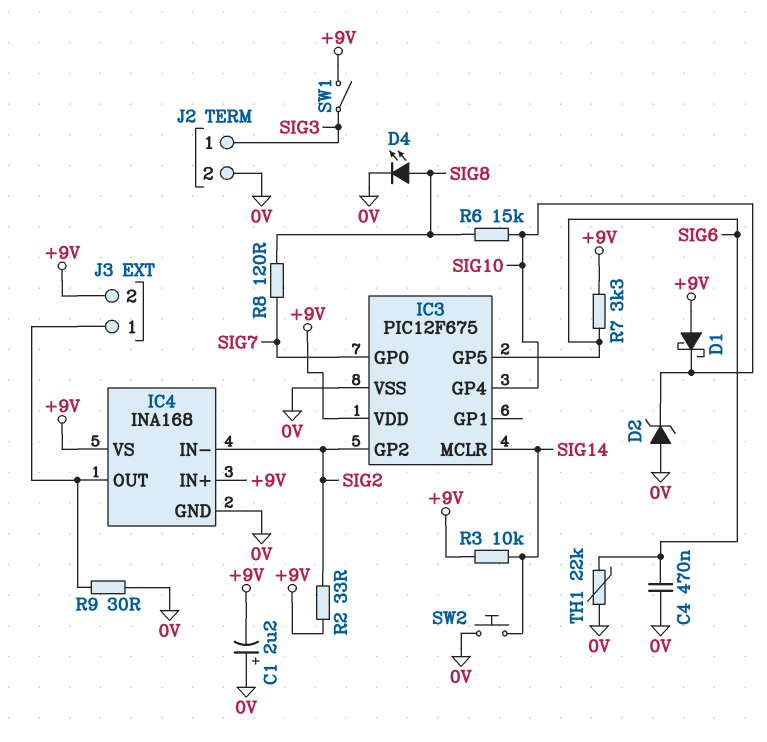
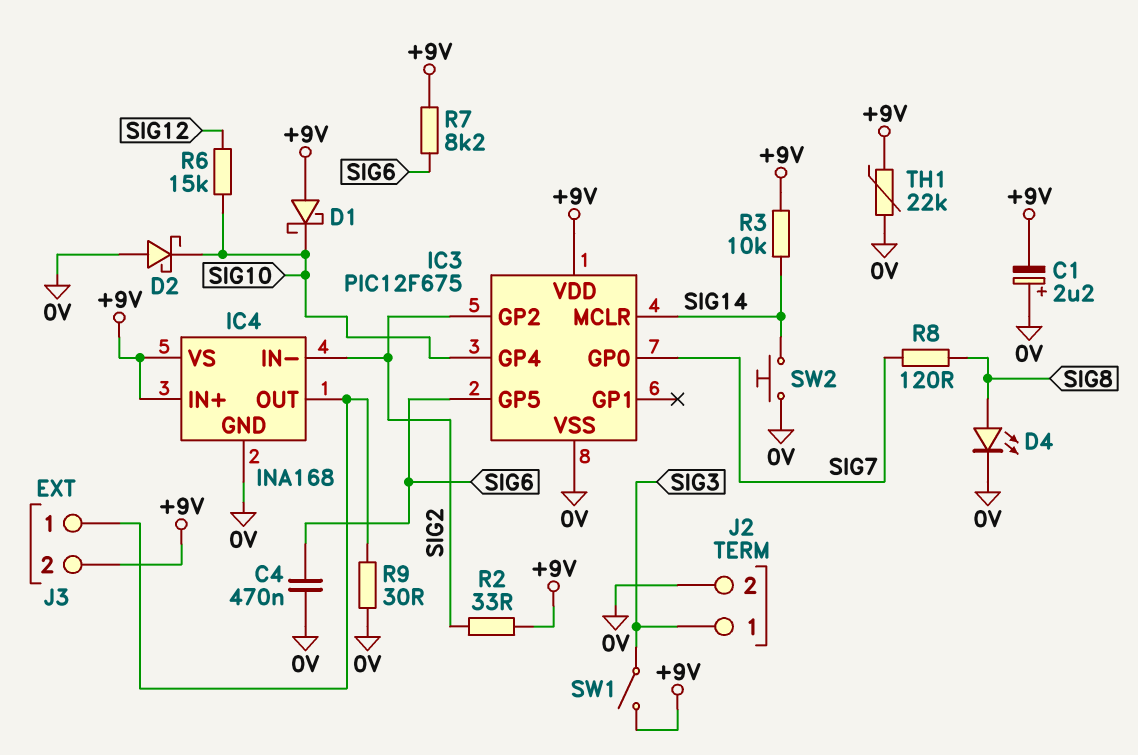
D2: zener (A 0V, K SIG10) -> schottky (A 0V, K SIG10)
R6: 15k (SIG8, SIG10) -> 15k (SIG10, SIG12)
R7: 3.3k (+9V, SIG6) -> 8.2k (+9V, SIG6)
TH1: 22k (0V, SIG6) -> 22k (+9V, 0V)

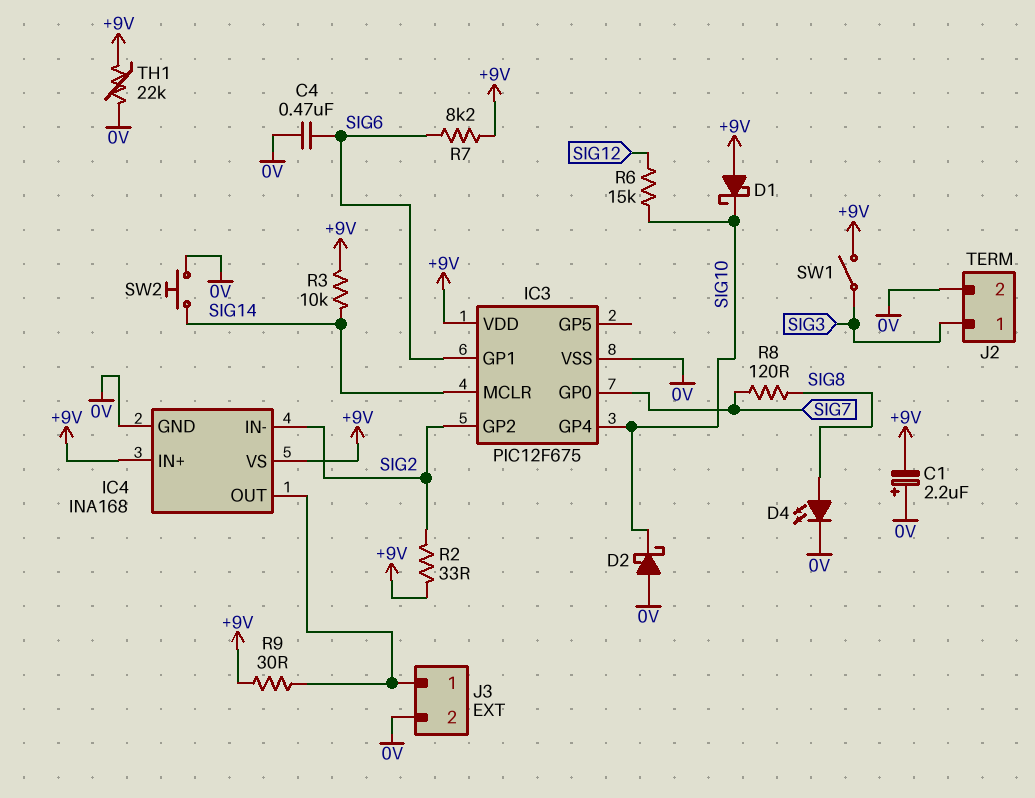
IC3 pin GP1: none -> SIG6
IC3 pin GP5: SIG6 -> none
J3 pin 2: +9V -> 0V
R9: 30 (0V, IC4/OUT) -> 30 (+9V, IC4/OUT)

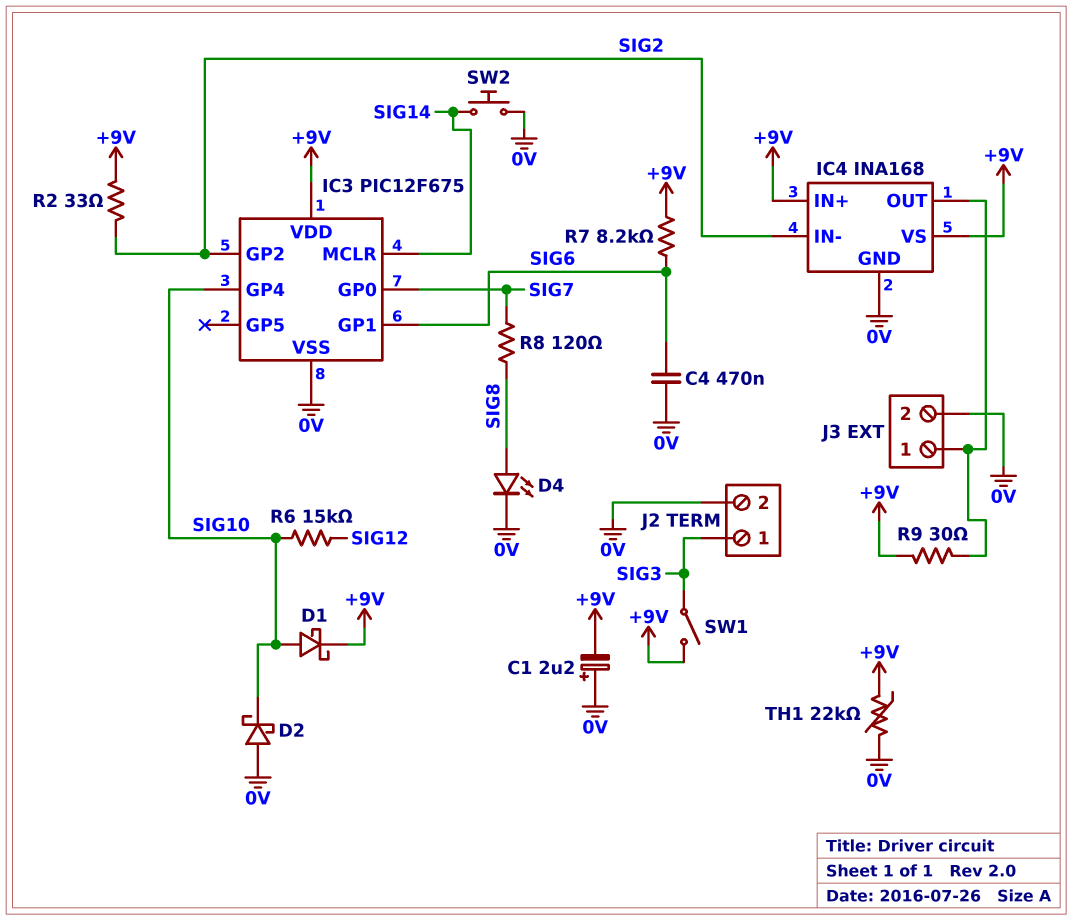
D1: schottky (A +9V, K SIG10) -> schottky (A SIG10, K +9V)
R3: 10k (+9V, SIG14) -> none

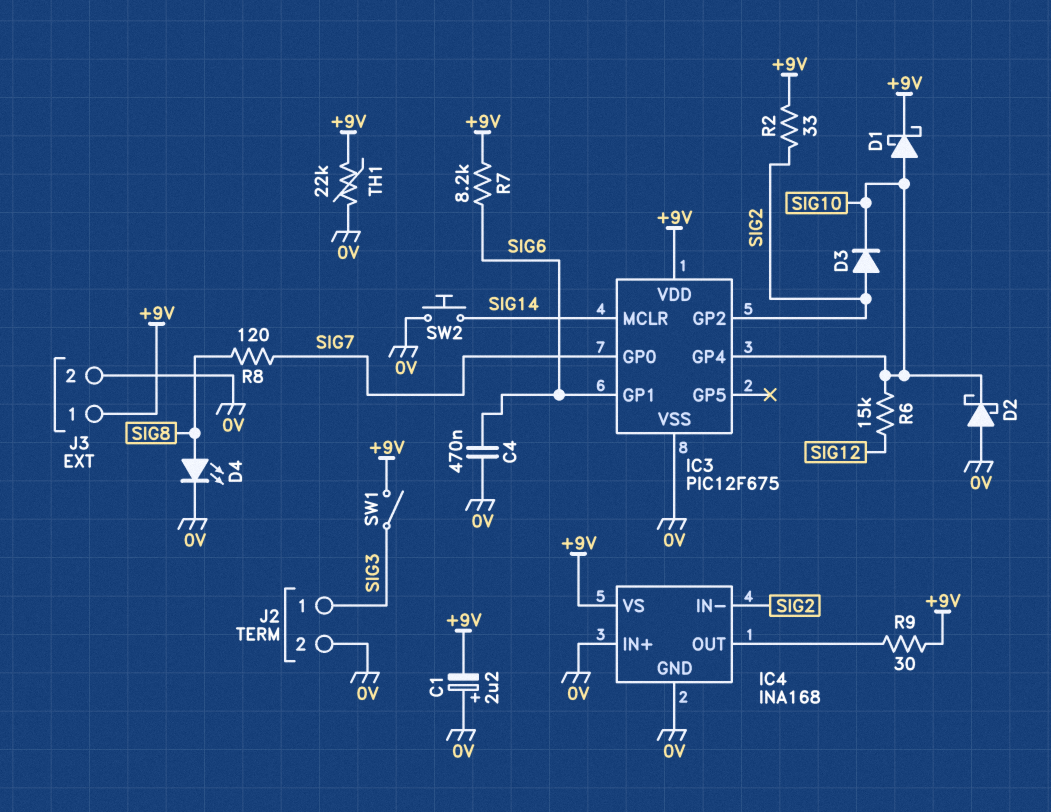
D3: none -> diode (A SIG2, K SIG10)
IC4 pin IN+: +9V -> 0V
J3 pin 1: IC4/OUT -> +9V

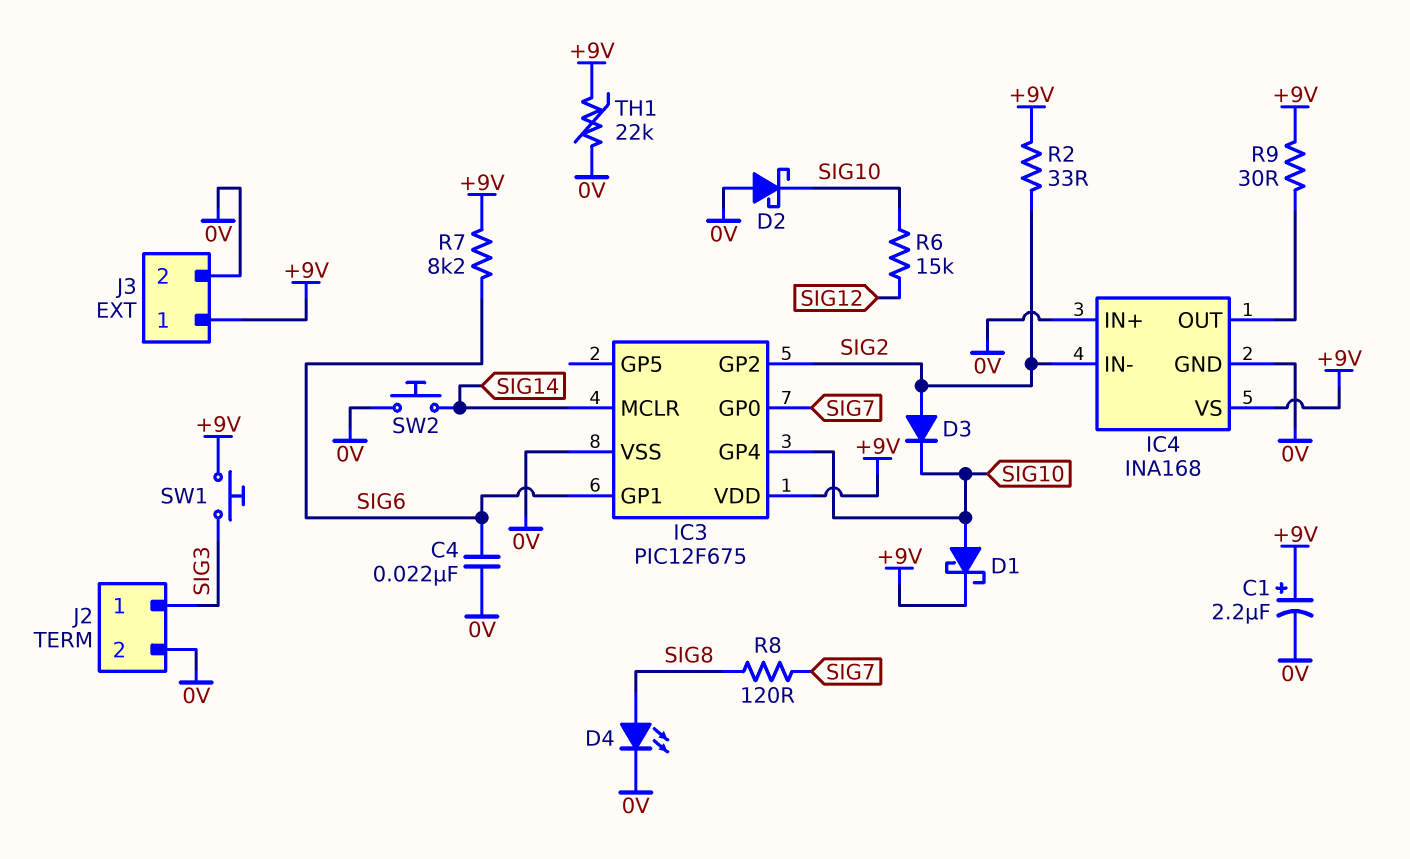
C1: 2.2uF (plus 0V, minus +9V) -> 2.2uF (plus +9V, minus 0V)
C4: 470nF (0V, SIG6) -> 22nF (0V, SIG6)
SW1: switch (+9V, SIG3) -> button (+9V, SIG3)

